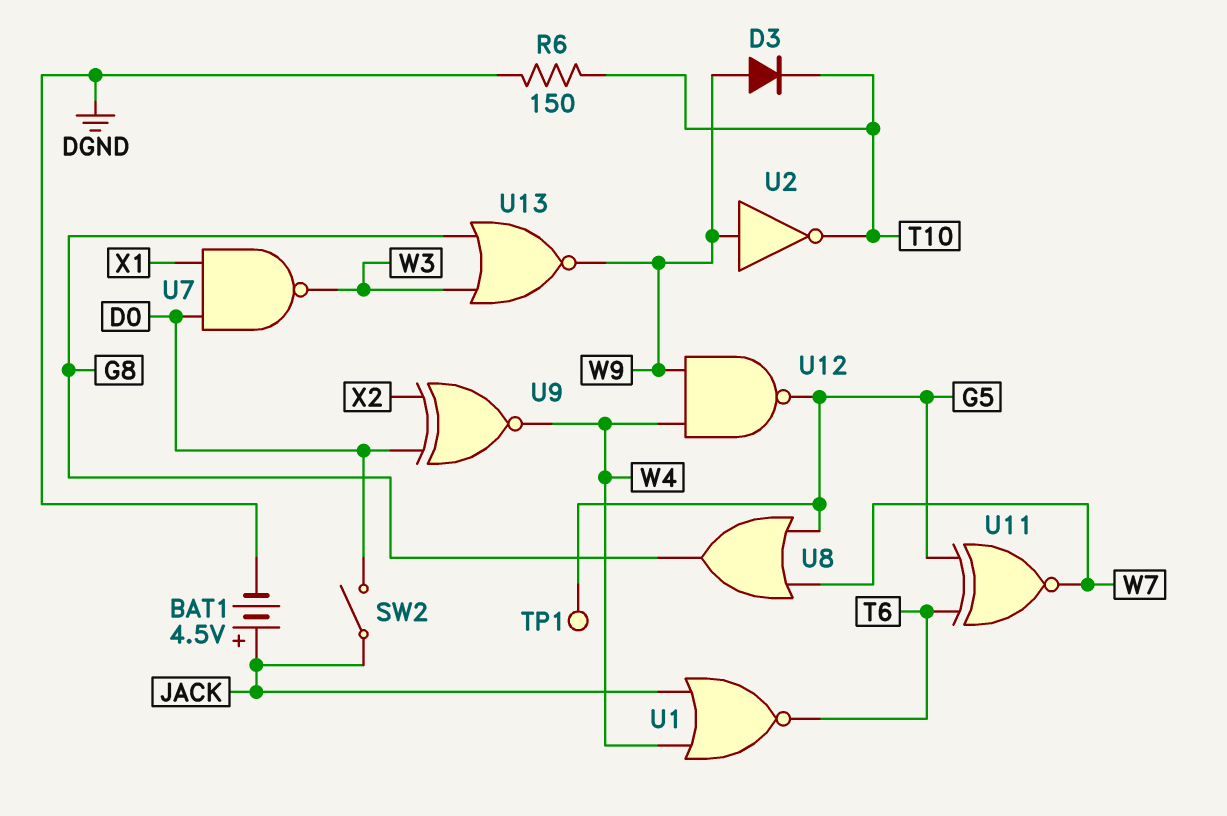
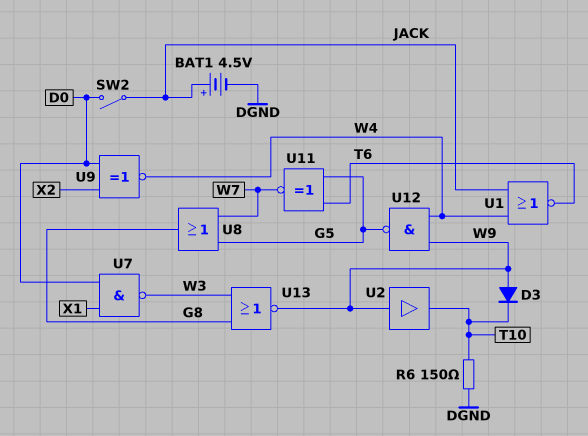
TP1: test point (G5) -> none
U2: NOT (in W9, out T10) -> buffer (in W9, out T10)

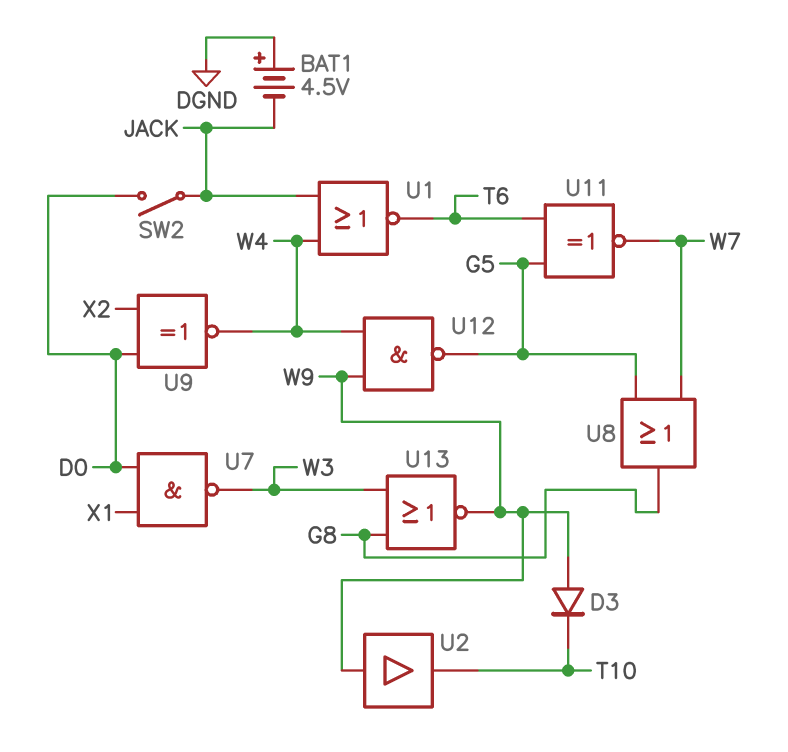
BAT1: 4.5V (plus JACK, minus DGND) -> 4.5V (plus DGND, minus JACK)
R6: 150 (DGND, T10) -> none

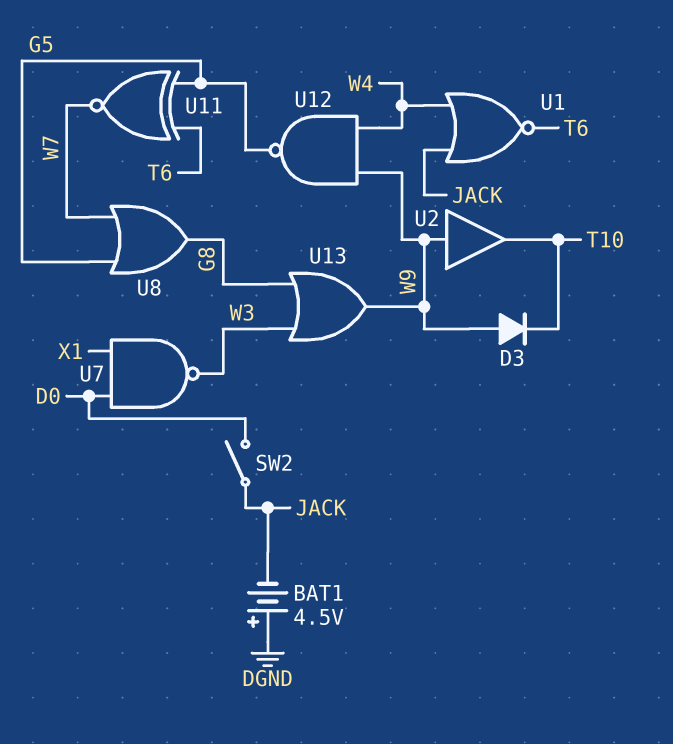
U9: XNOR (in D0, in X2, out W4) -> none
U13: NOR (in G8, in W3, out W9) -> OR (in G8, in W3, out W9)

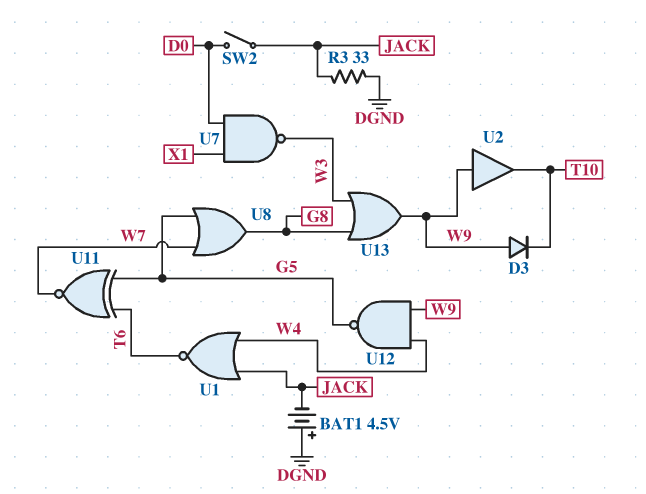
R3: none -> 33 (DGND, JACK)

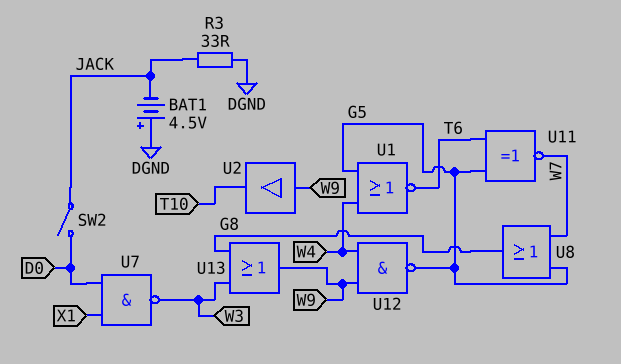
D3: diode (A W9, K T10) -> none
U1: NOR (in JACK, in W4, out T6) -> NOR (in G5, in W4, out T6)

